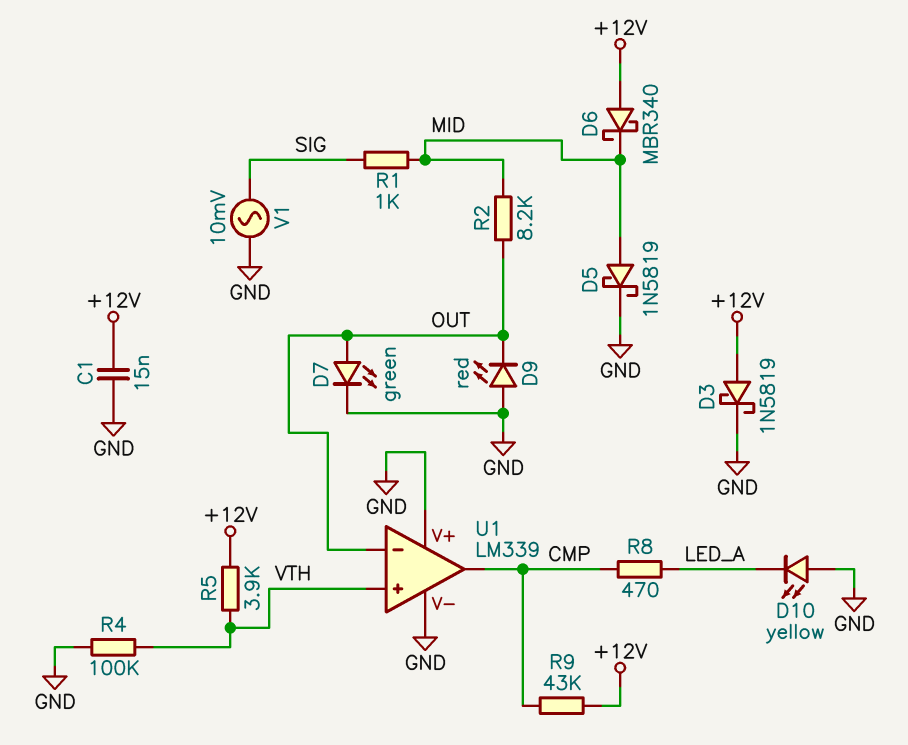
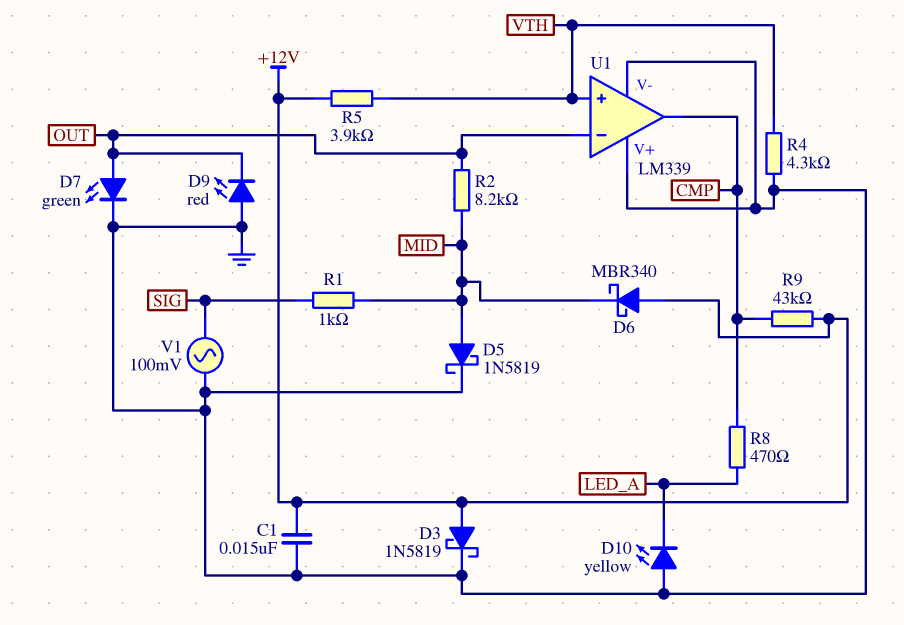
R4: 100k (GND, VTH) -> 4.3k (GND, VTH)
V1: AC 10mV (GND, SIG) -> AC 100mV (GND, SIG)

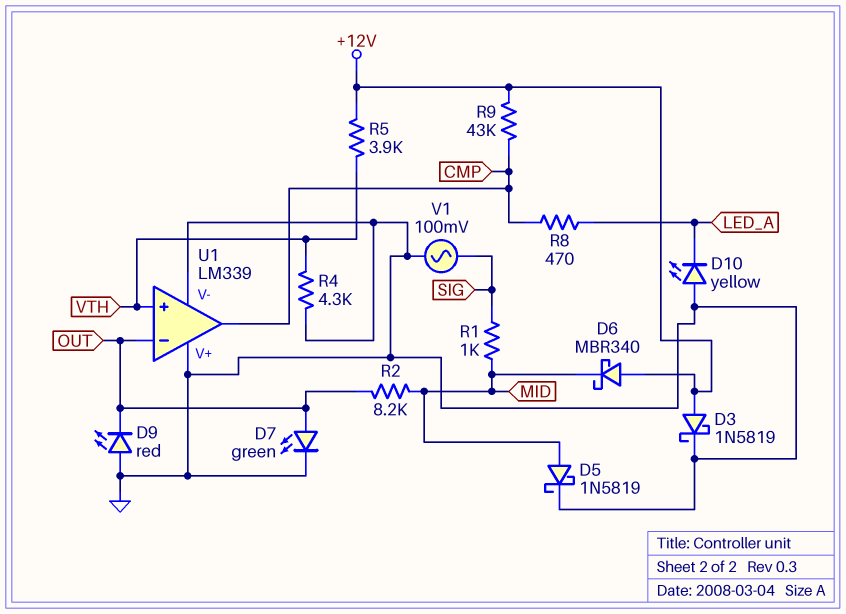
C1: 15nF (+12V, GND) -> none

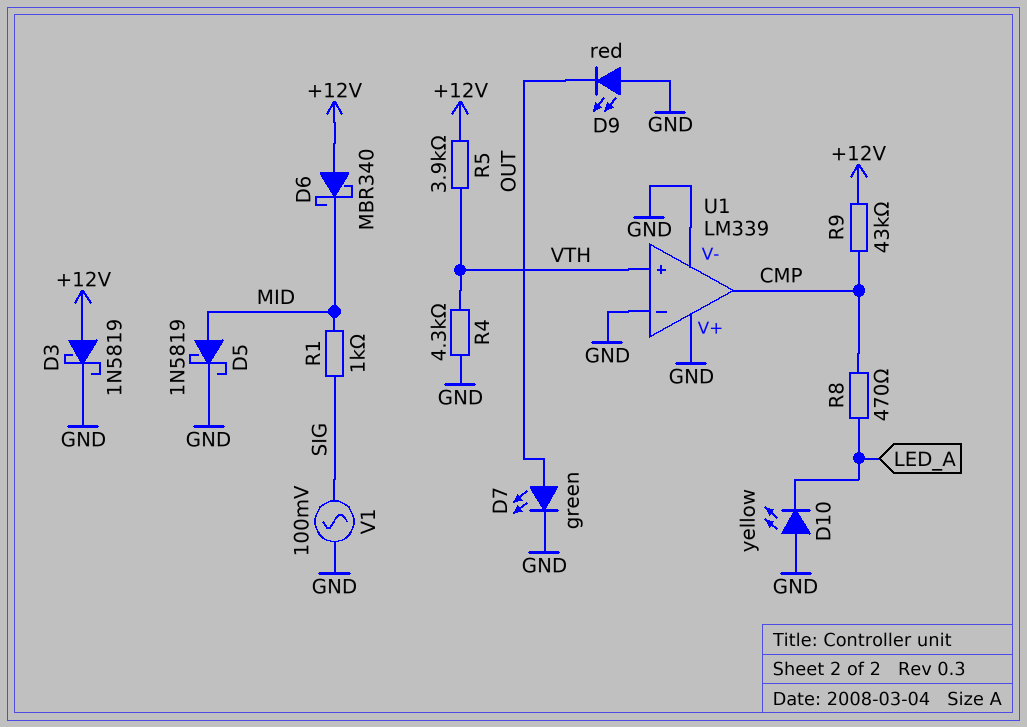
R2: 8.2k (MID, OUT) -> none
U1 pin in-: OUT -> GND

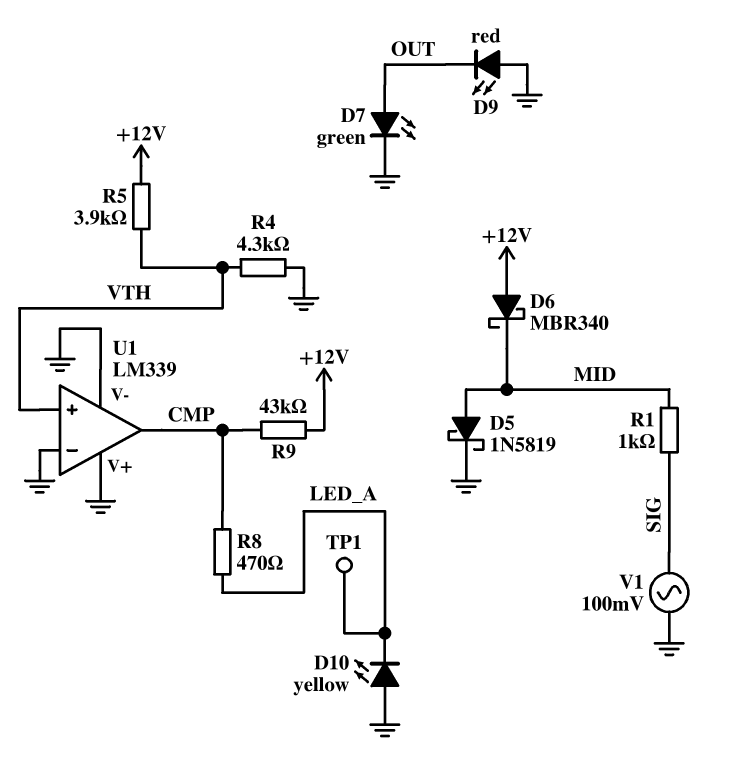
D3: schottky 1N5819 (A +12V, K GND) -> none
TP1: none -> test point (LED_A)

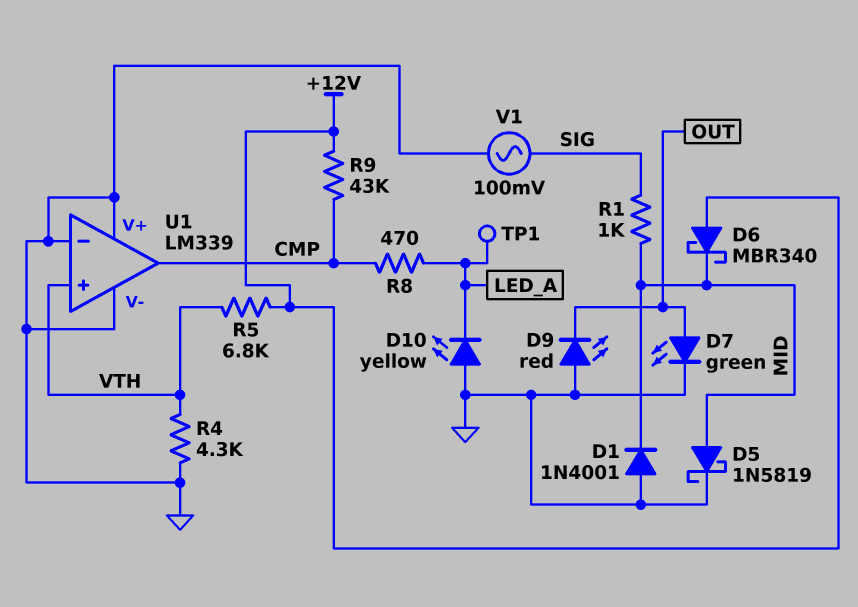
D1: none -> diode 1N4001 (A GND, K MID)
R5: 3.9k (+12V, VTH) -> 6.8k (+12V, VTH)

